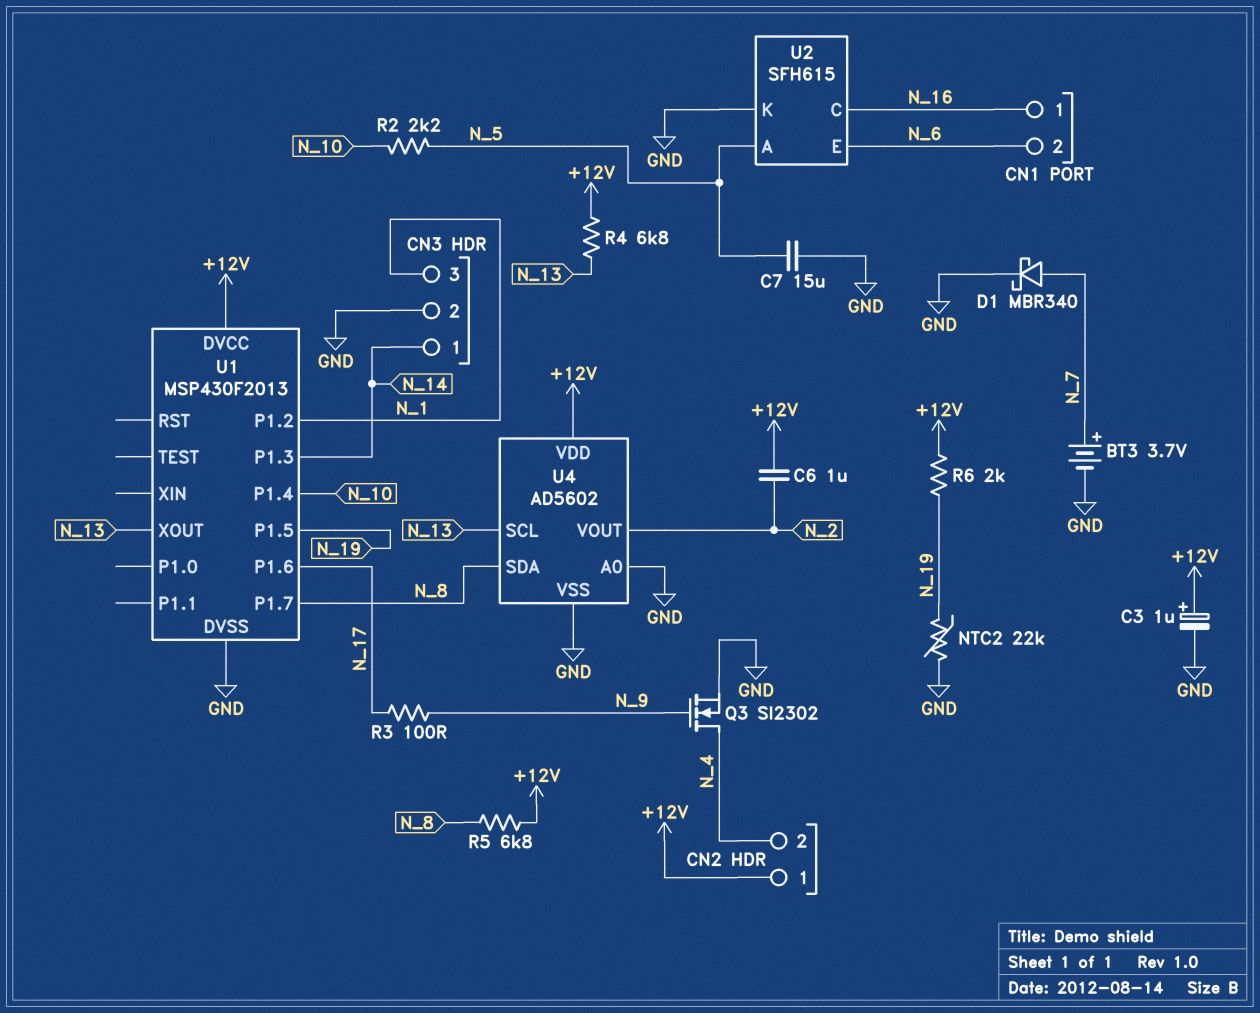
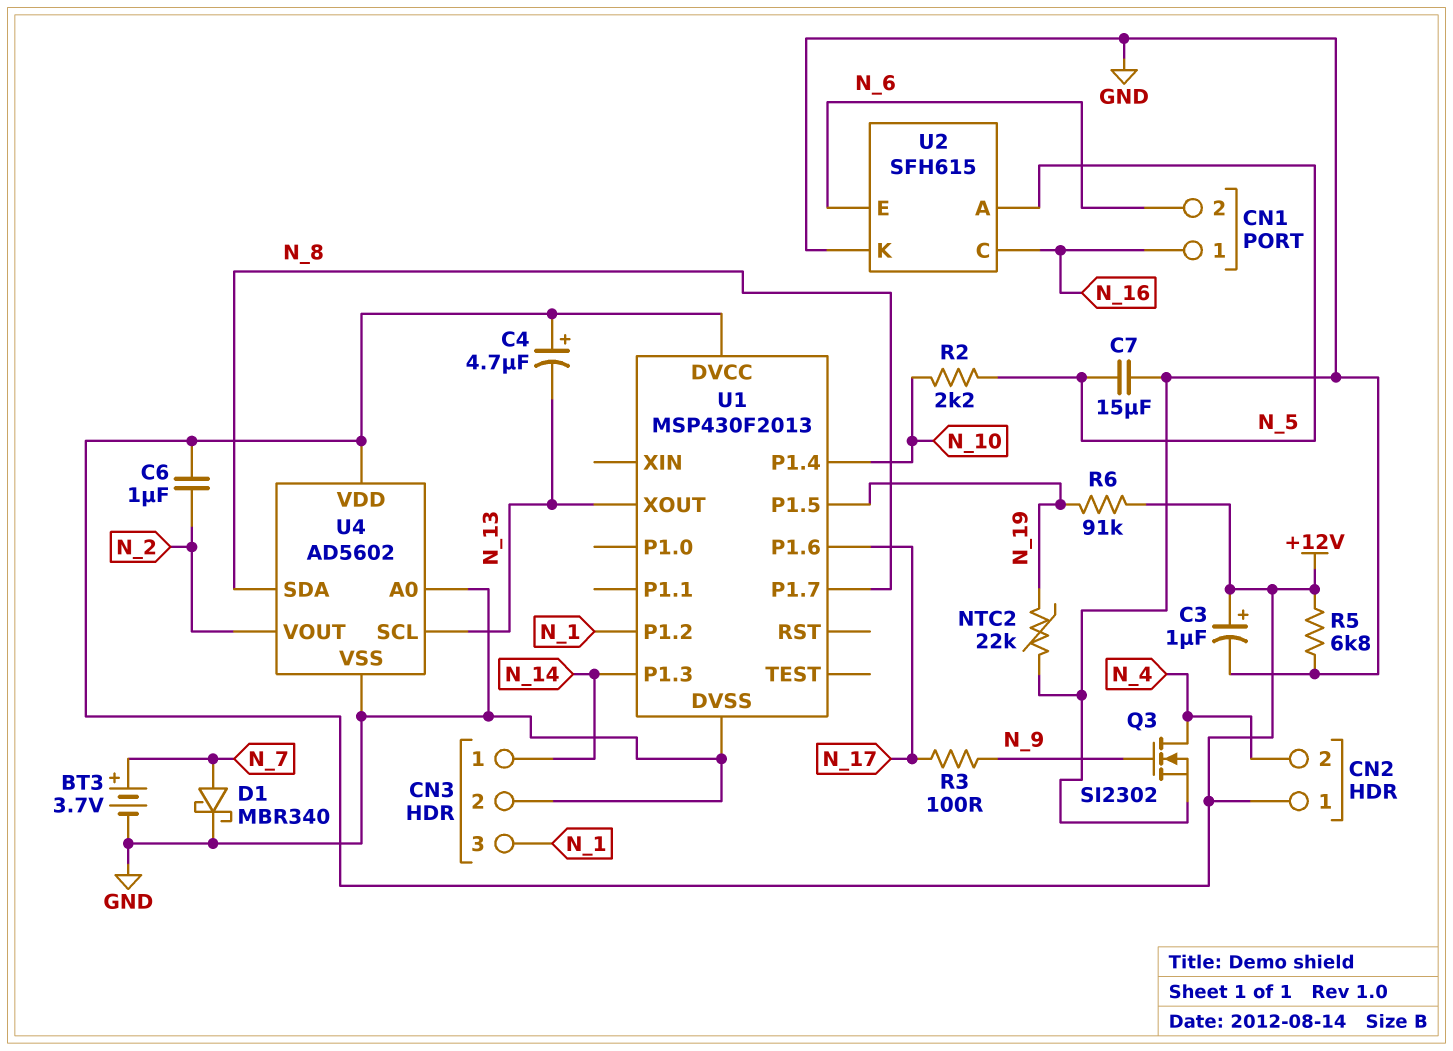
C4: none -> 4.7uF (plus +12V, minus N_13)
R4: 6.8k (+12V, N_13) -> none
R5: 6.8k (+12V, N_8) -> 6.8k (+12V, GND)
R6: 2k (+12V, N_19) -> 91k (+12V, N_19)

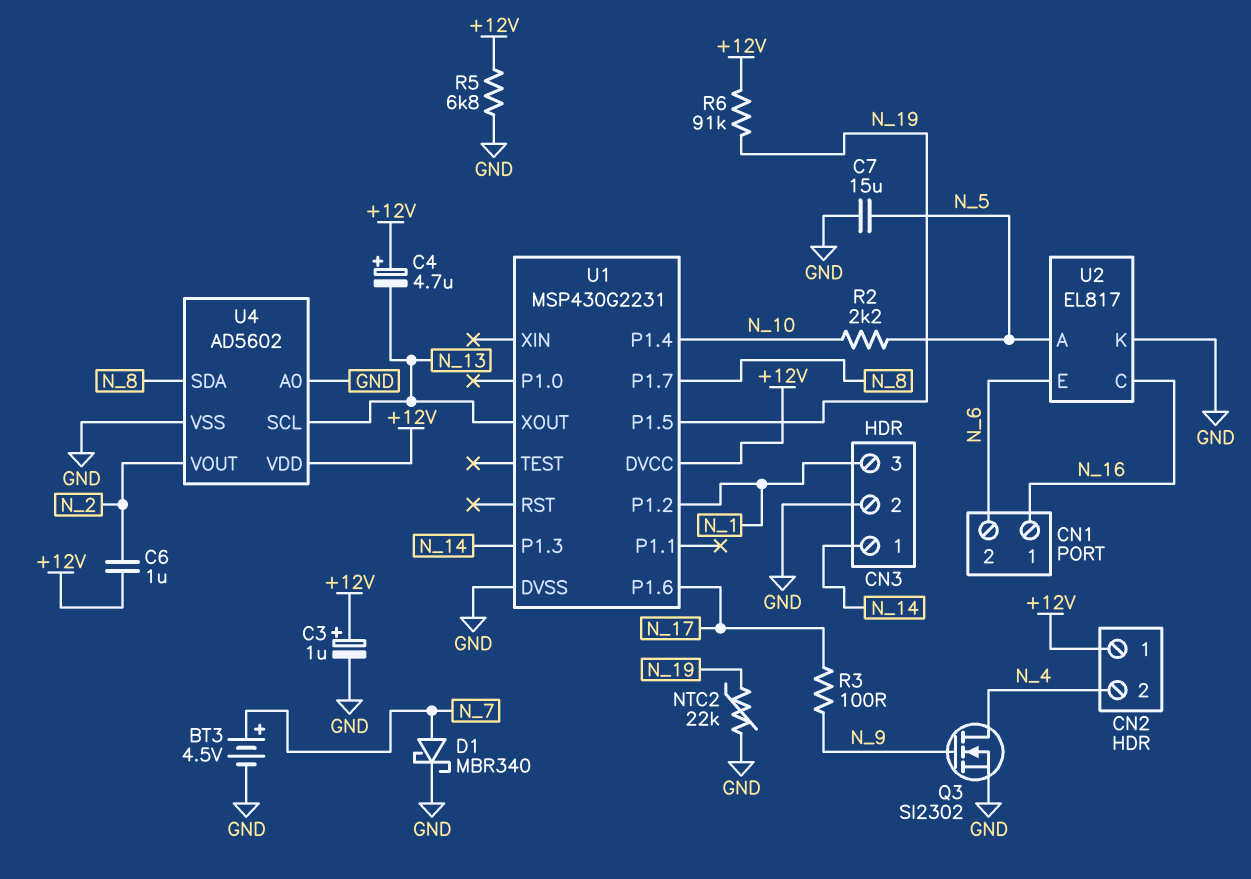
BT3: 3.7V (plus N_7, minus GND) -> 4.5V (plus N_7, minus GND)
U1: MSP430F2013 -> MSP430G2231
U2: SFH615 -> EL817

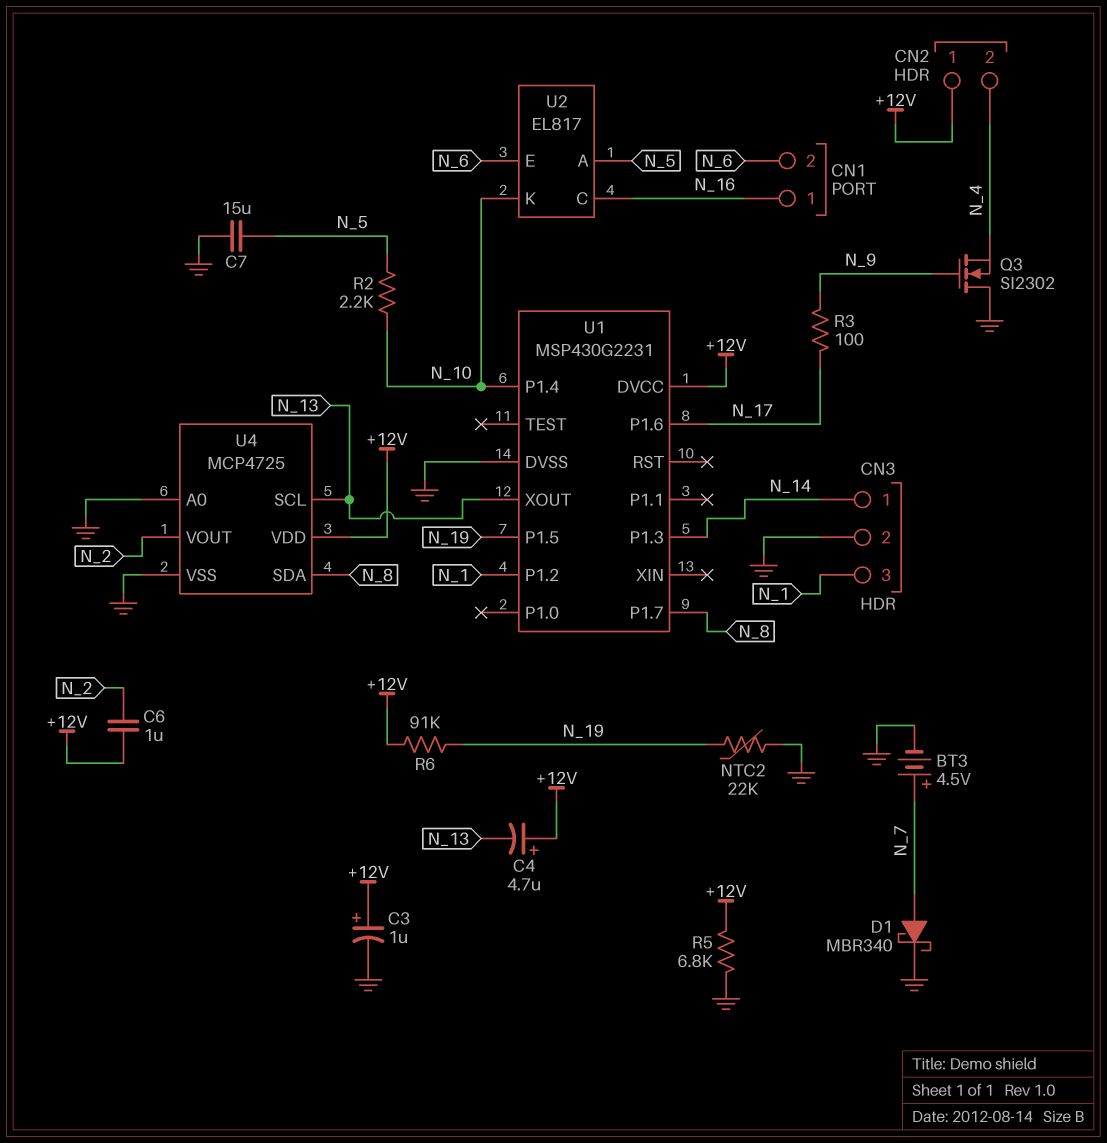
Q3: NMOS SI2302 (G N_9, D N_4, S GND) -> NMOS SI2302 (G N_9, D GND, S N_4)
U2 pin K: GND -> N_10
U4: AD5602 -> MCP4725

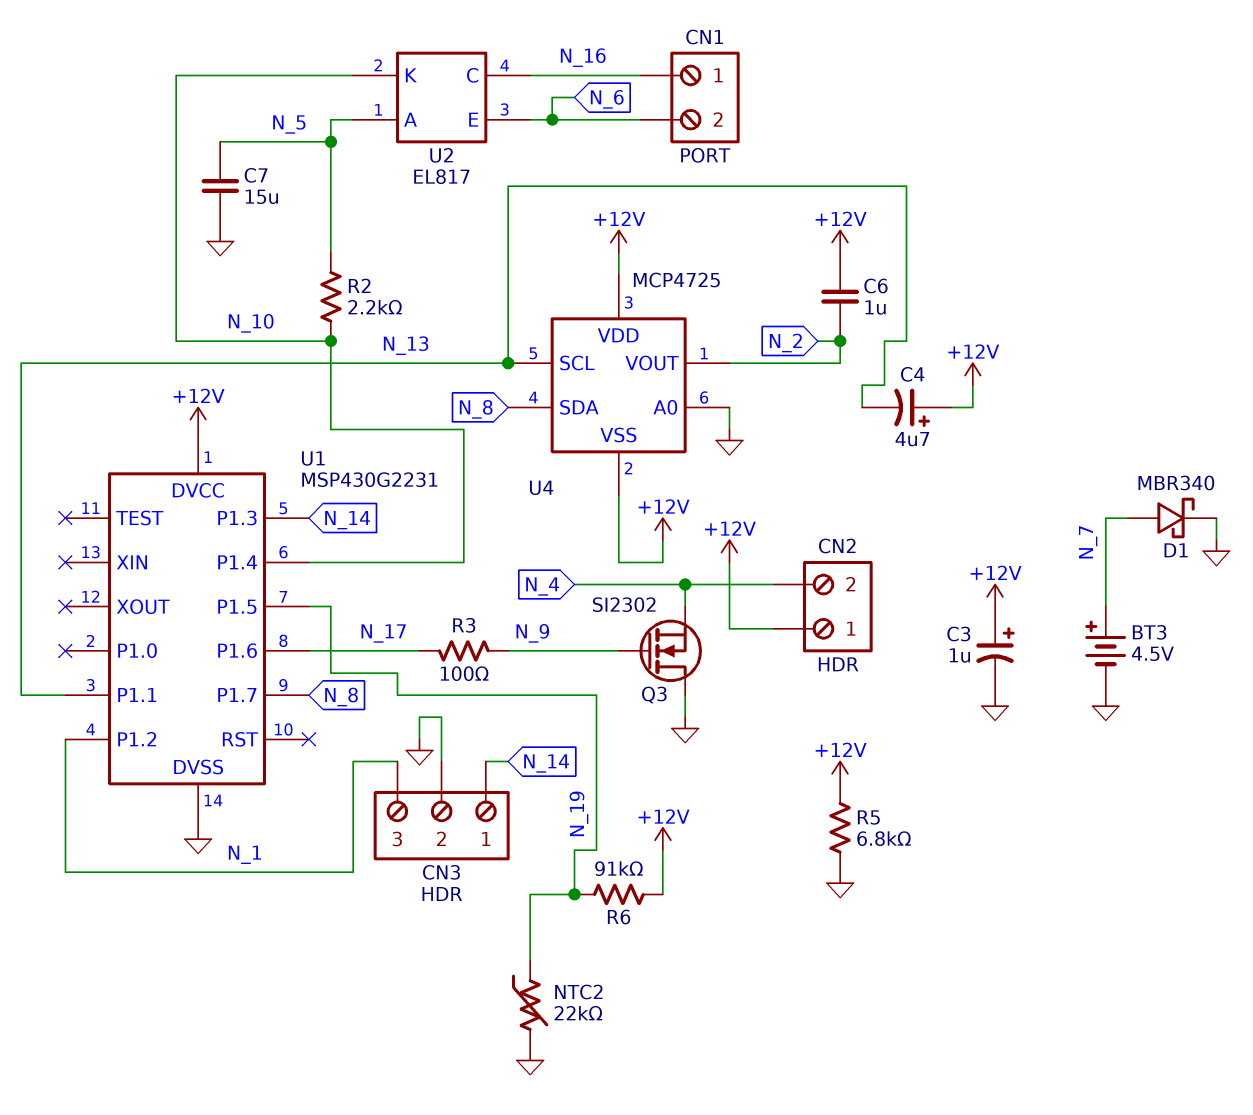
U1 pin P1.1: none -> N_13
U1 pin XOUT: N_13 -> none
U4 pin VSS: GND -> +12V

